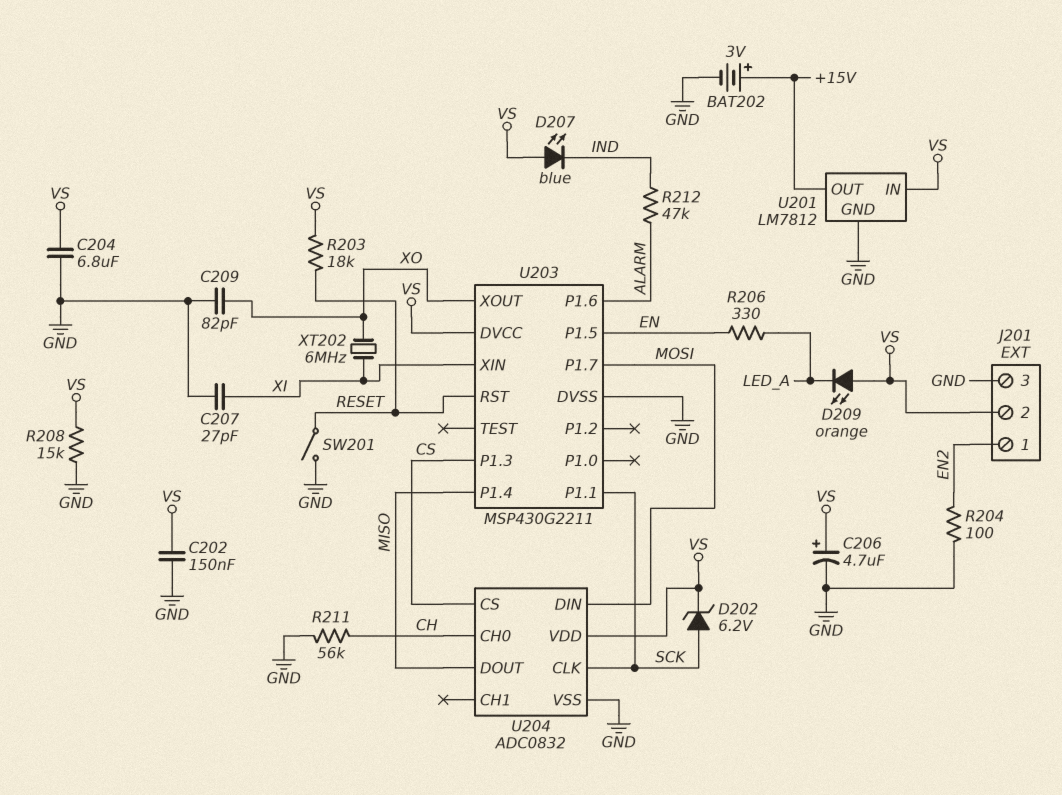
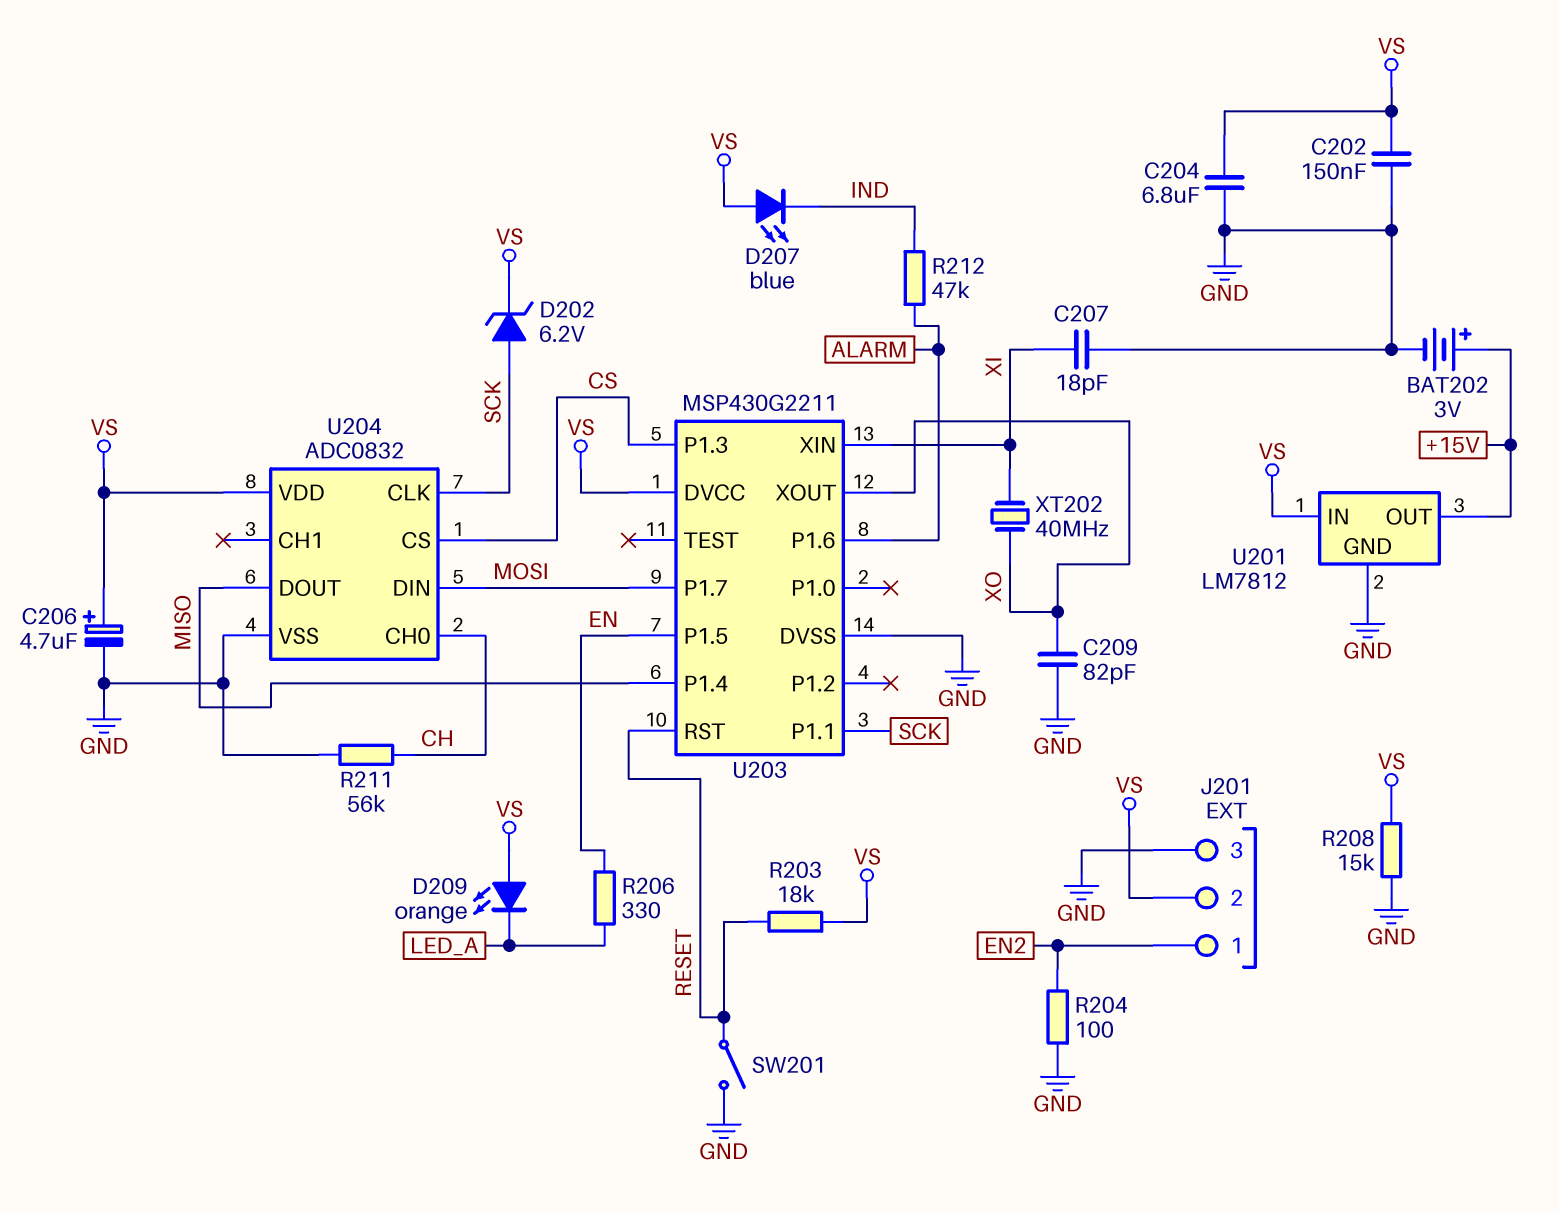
C207: 27pF (GND, XI) -> 18pF (GND, XI)
XT202: 6MHz (XI, XO) -> 40MHz (XI, XO)

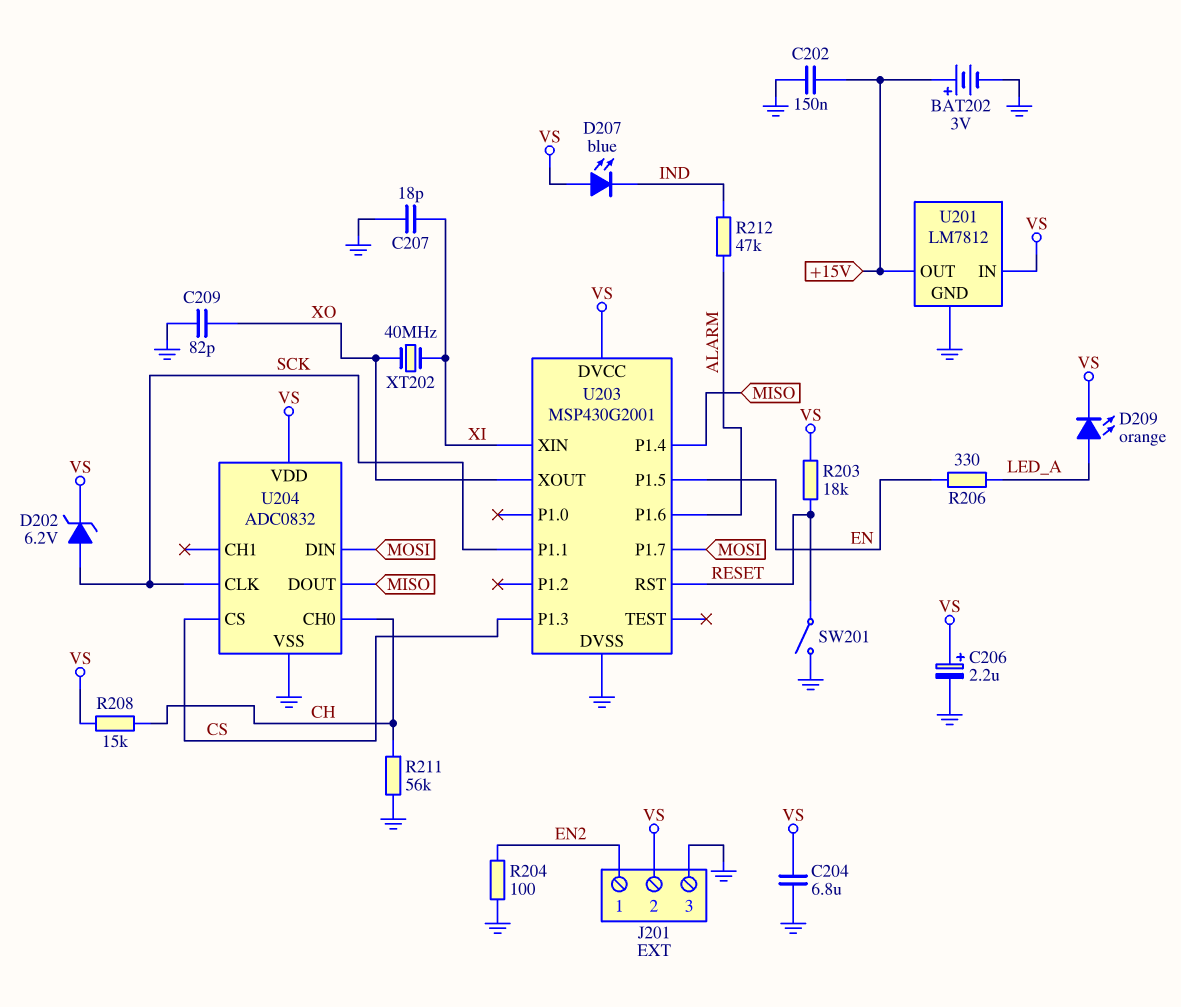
C202: 150nF (GND, VS) -> 150nF (+15V, GND)
C206: 4.7uF (plus VS, minus GND) -> 2.2uF (plus VS, minus GND)
D209: LED orange (A VS, K LED_A) -> LED orange (A LED_A, K VS)
R208: 15k (GND, VS) -> 15k (CH, VS)
U203: MSP430G2211 -> MSP430G2001

